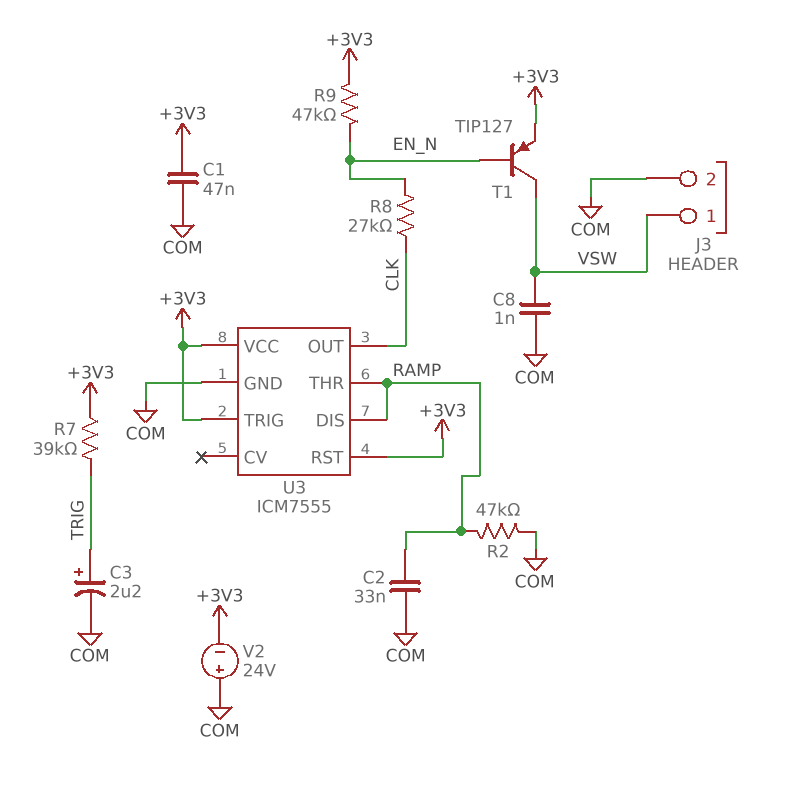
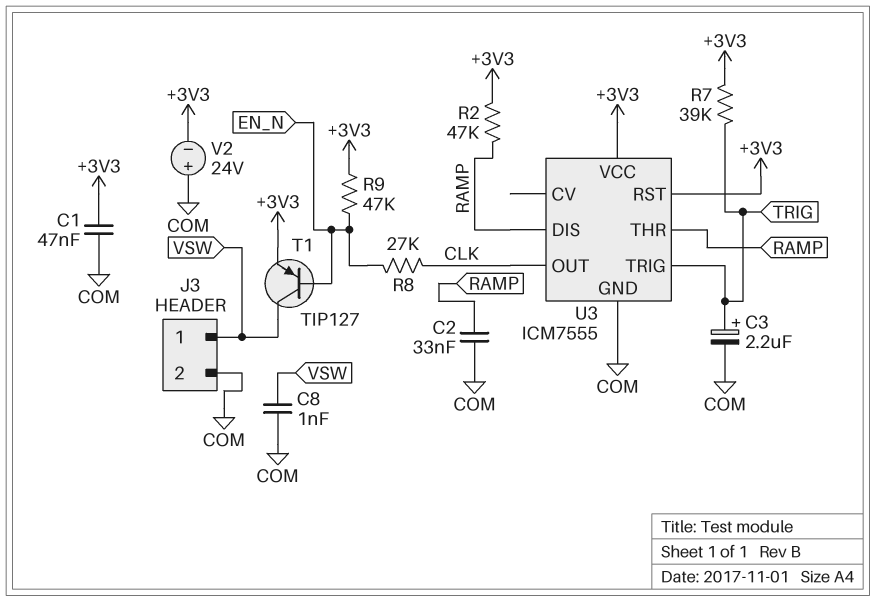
R2: 47k (COM, RAMP) -> 47k (+3V3, RAMP)
U3 pin TRIG: +3V3 -> TRIG

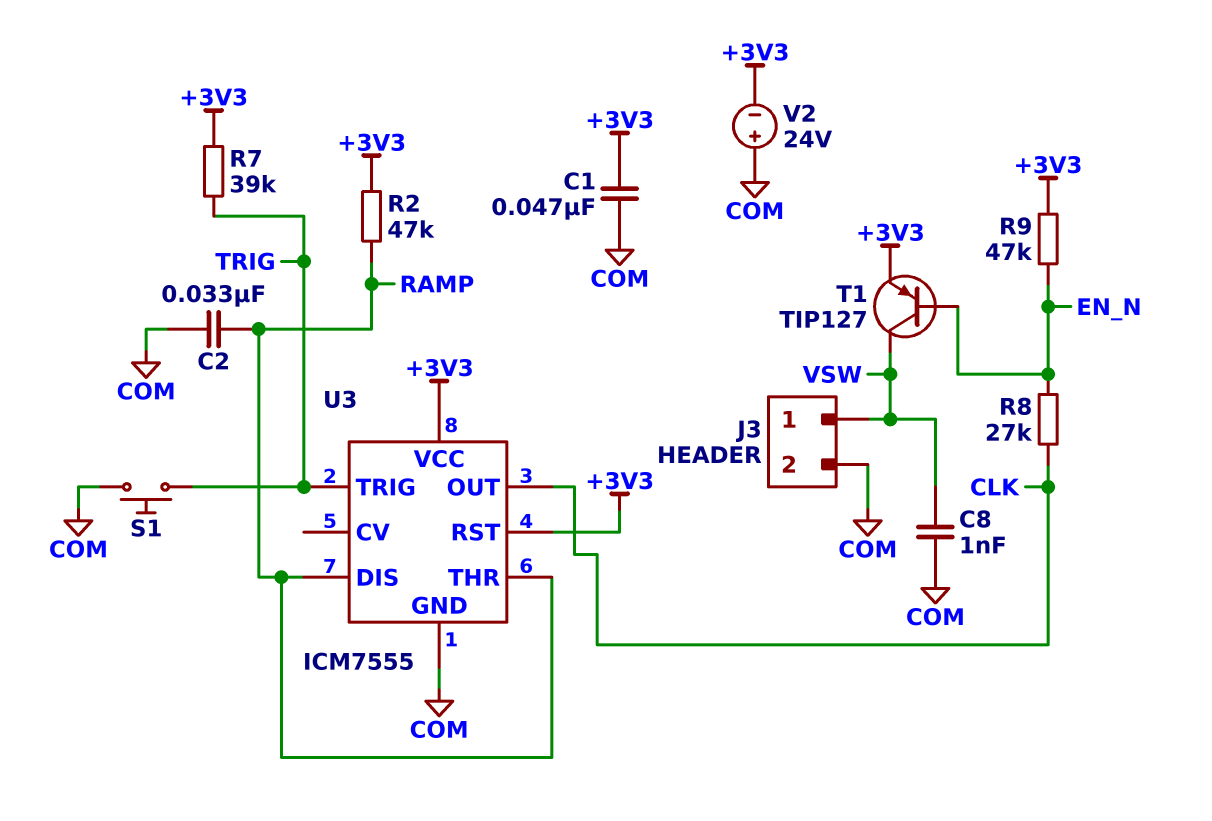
C3: 2.2uF (plus TRIG, minus COM) -> none
S1: none -> button (COM, TRIG)

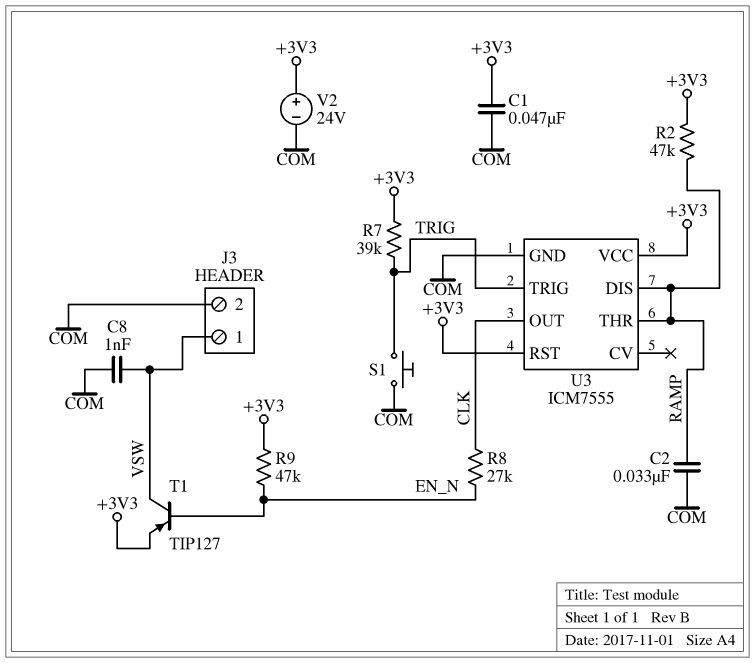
V2: 24V (plus COM, minus +3V3) -> 24V (plus +3V3, minus COM)

